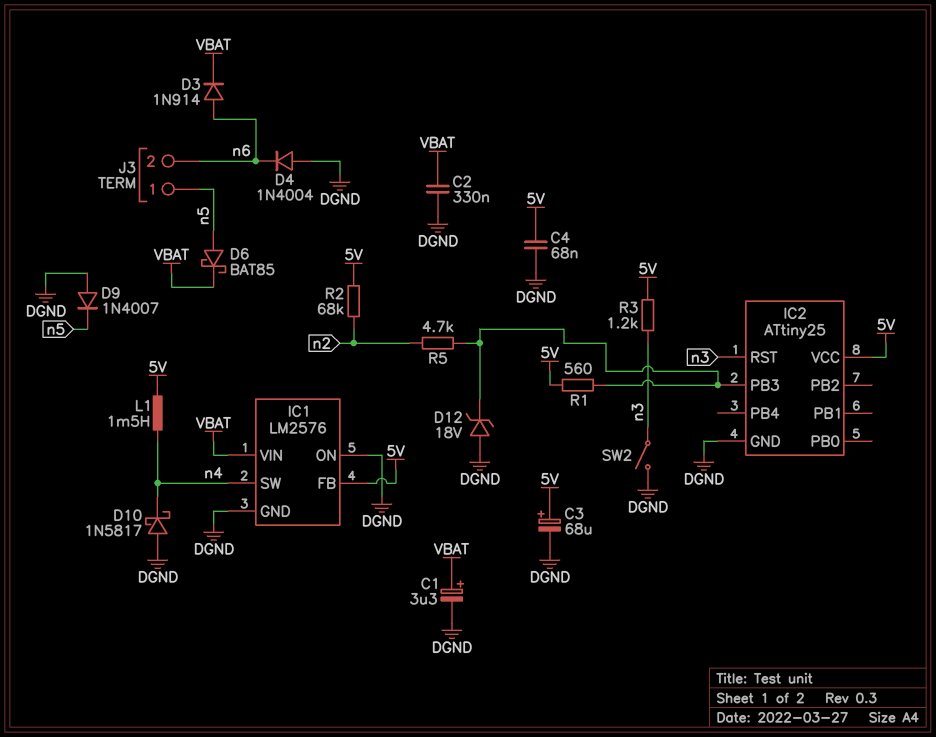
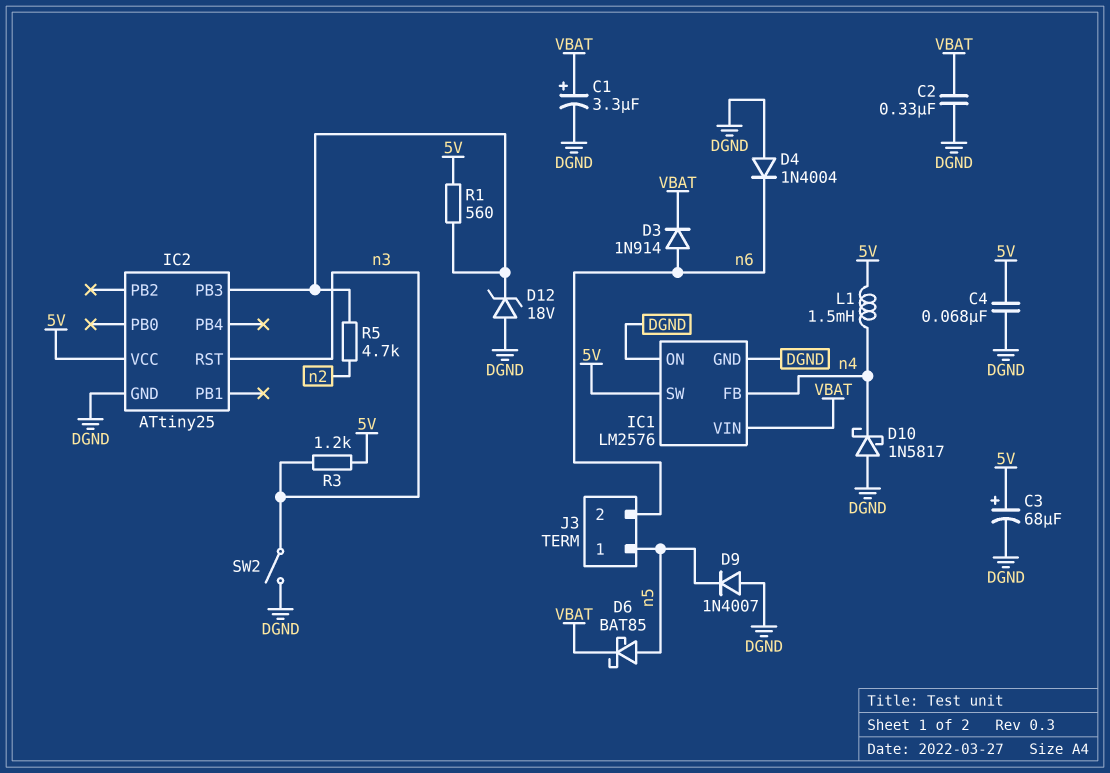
IC1 pin FB: 5V -> n4
IC1 pin SW: n4 -> 5V
R2: 68k (5V, n2) -> none

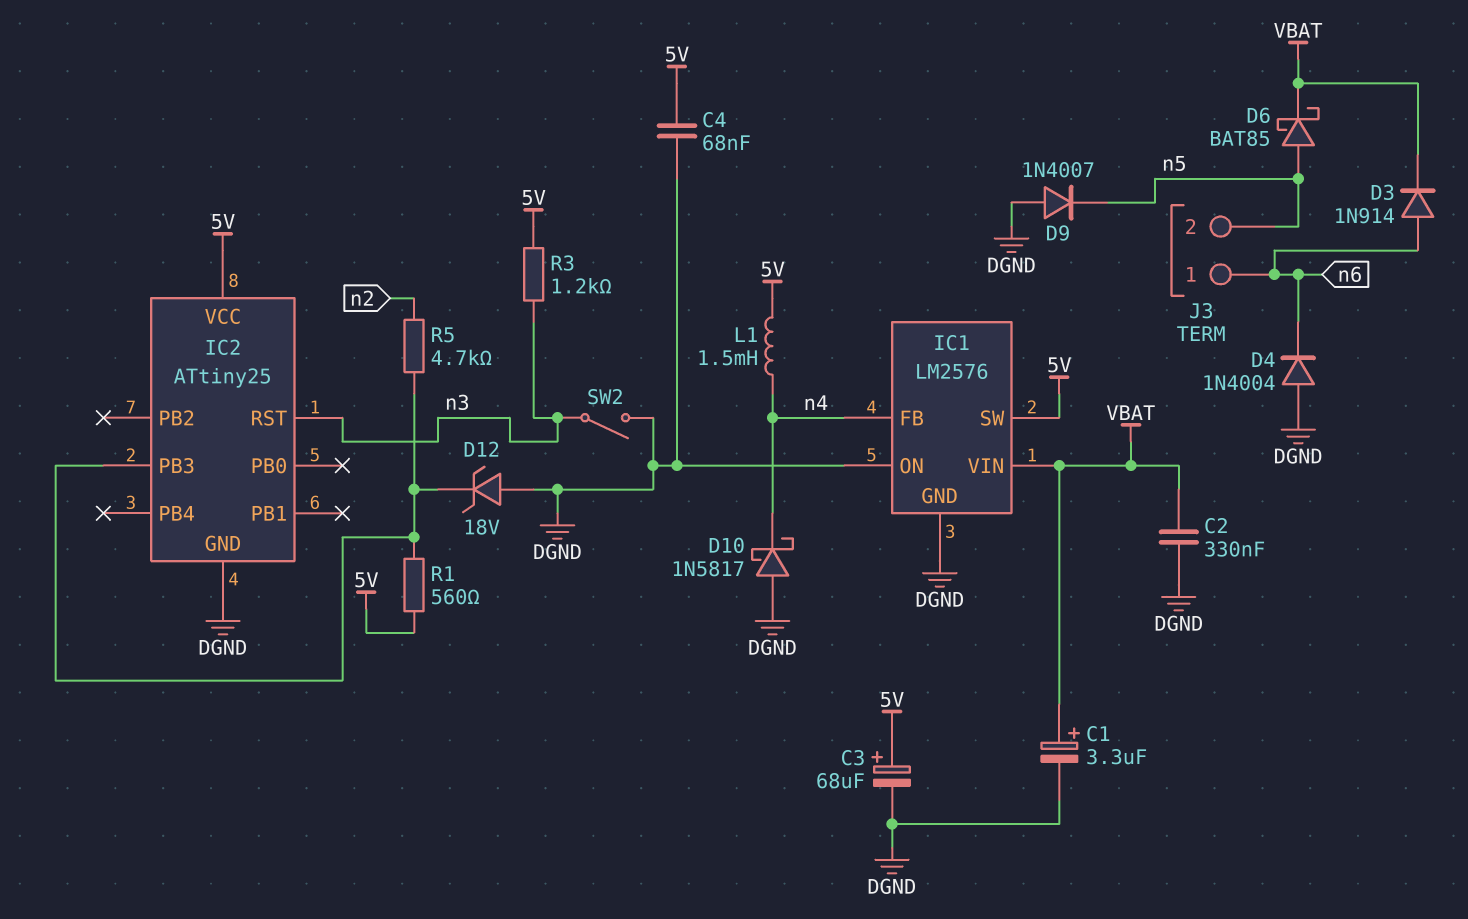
J3 pin 1: n5 -> n6
J3 pin 2: n6 -> n5

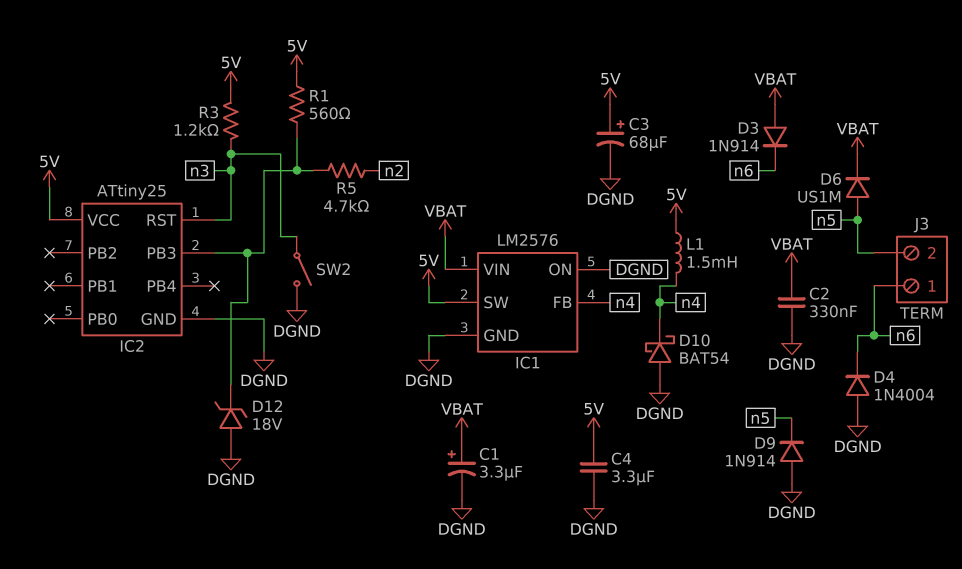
C4: 68nF (5V, DGND) -> 3.3uF (5V, DGND)
D3: diode 1N914 (A n6, K VBAT) -> diode 1N914 (A VBAT, K n6)
D6: schottky BAT85 (A n5, K VBAT) -> diode US1M (A n5, K VBAT)
D9: diode 1N4007 (A DGND, K n5) -> diode 1N914 (A DGND, K n5)
D10: schottky 1N5817 (A DGND, K n4) -> schottky BAT54 (A DGND, K n4)

